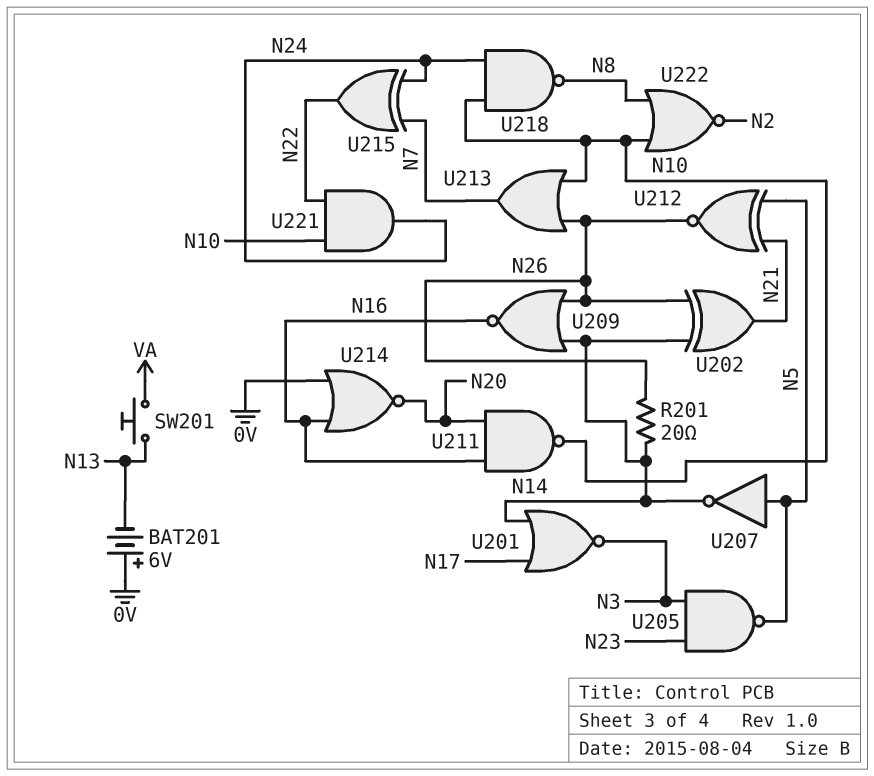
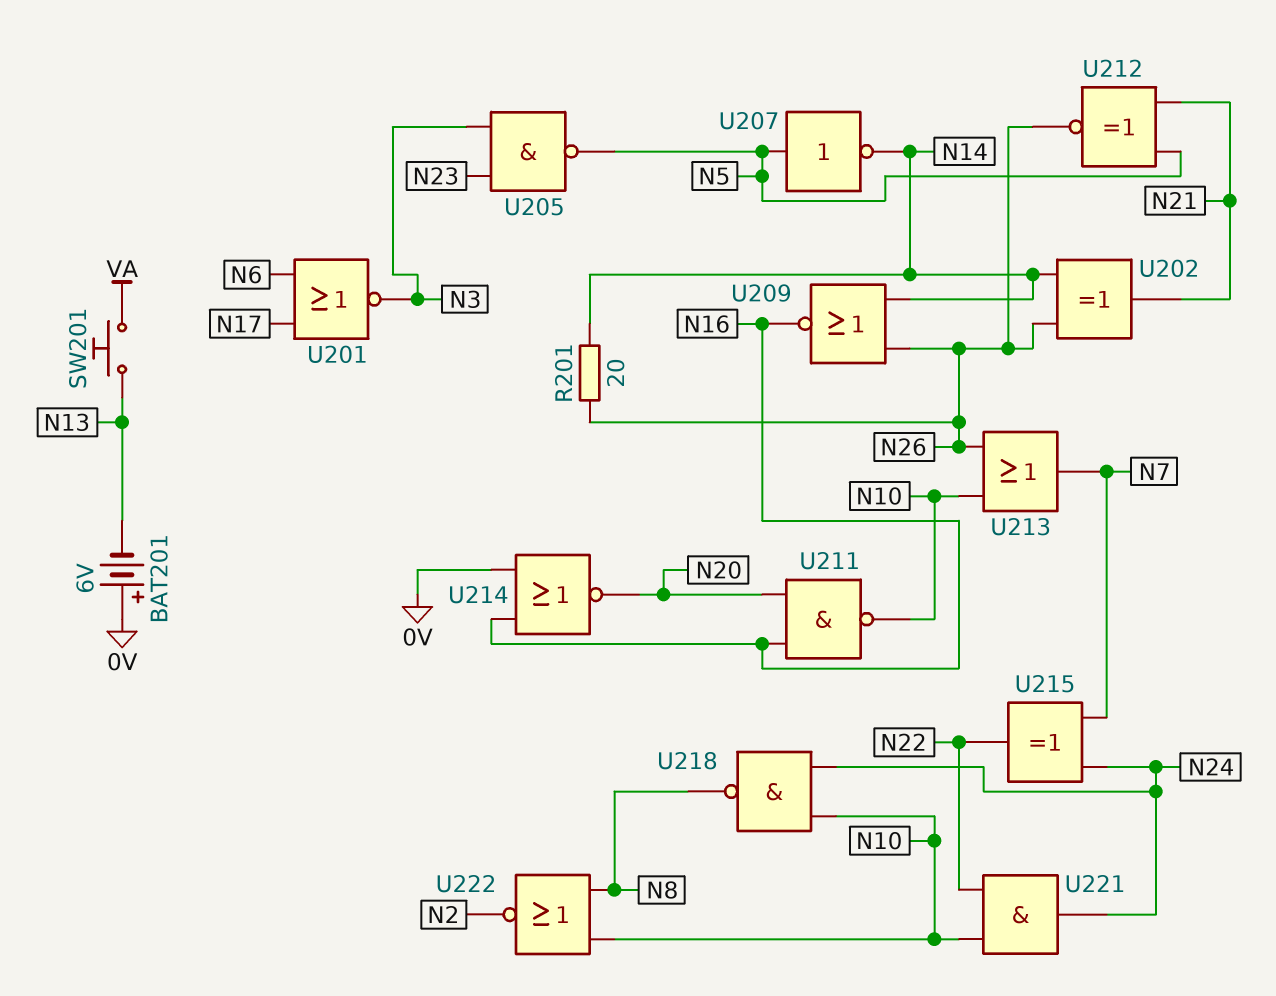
U201: NOR (in N14, in N17, out N3) -> NOR (in N6, in N17, out N3)

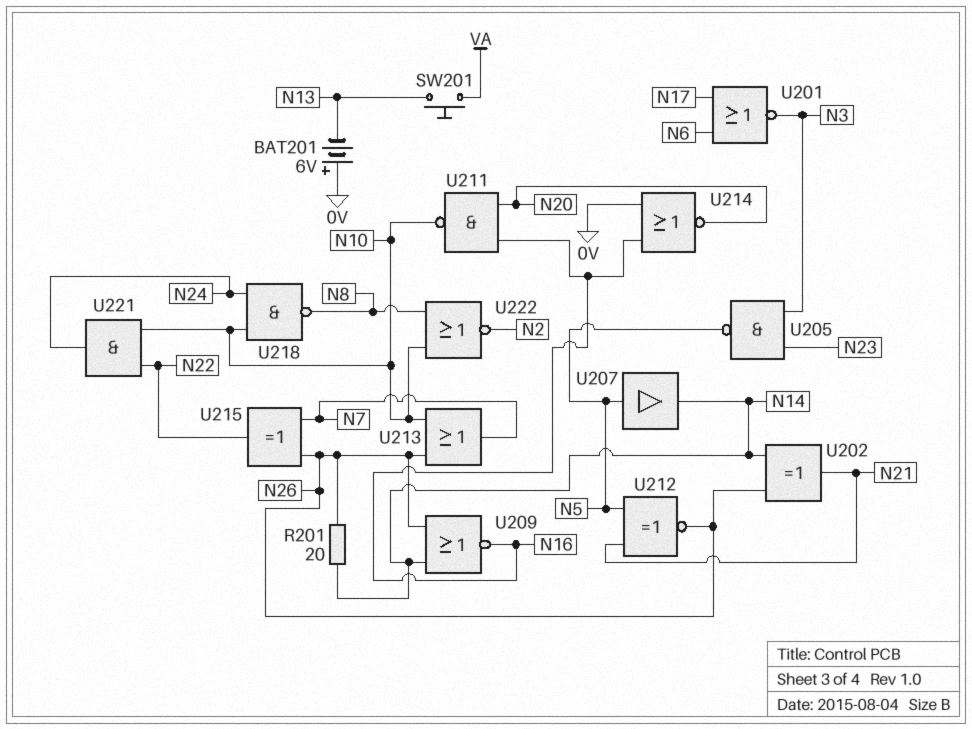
U207: NOT (in N5, out N14) -> buffer (in N5, out N14)
U215: XOR (in N7, in N24, out N22) -> XOR (in N7, in N26, out N22)

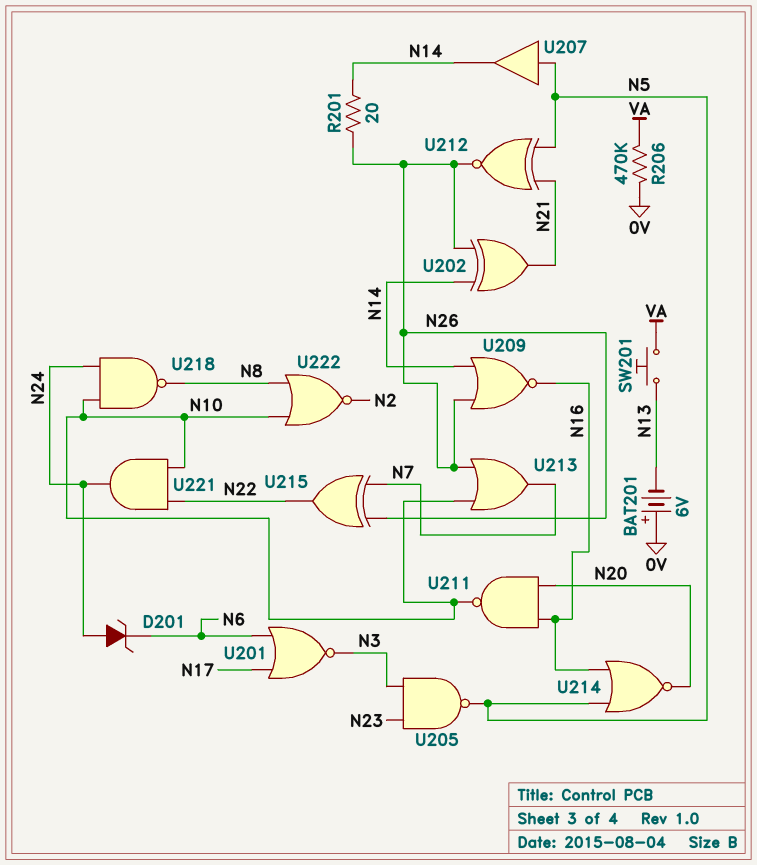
D201: none -> zener (A N24, K N6)
R206: none -> 470k (0V, VA)
U214: NOR (in 0V, in N16, out N20) -> NOR (in N5, in N16, out N20)

